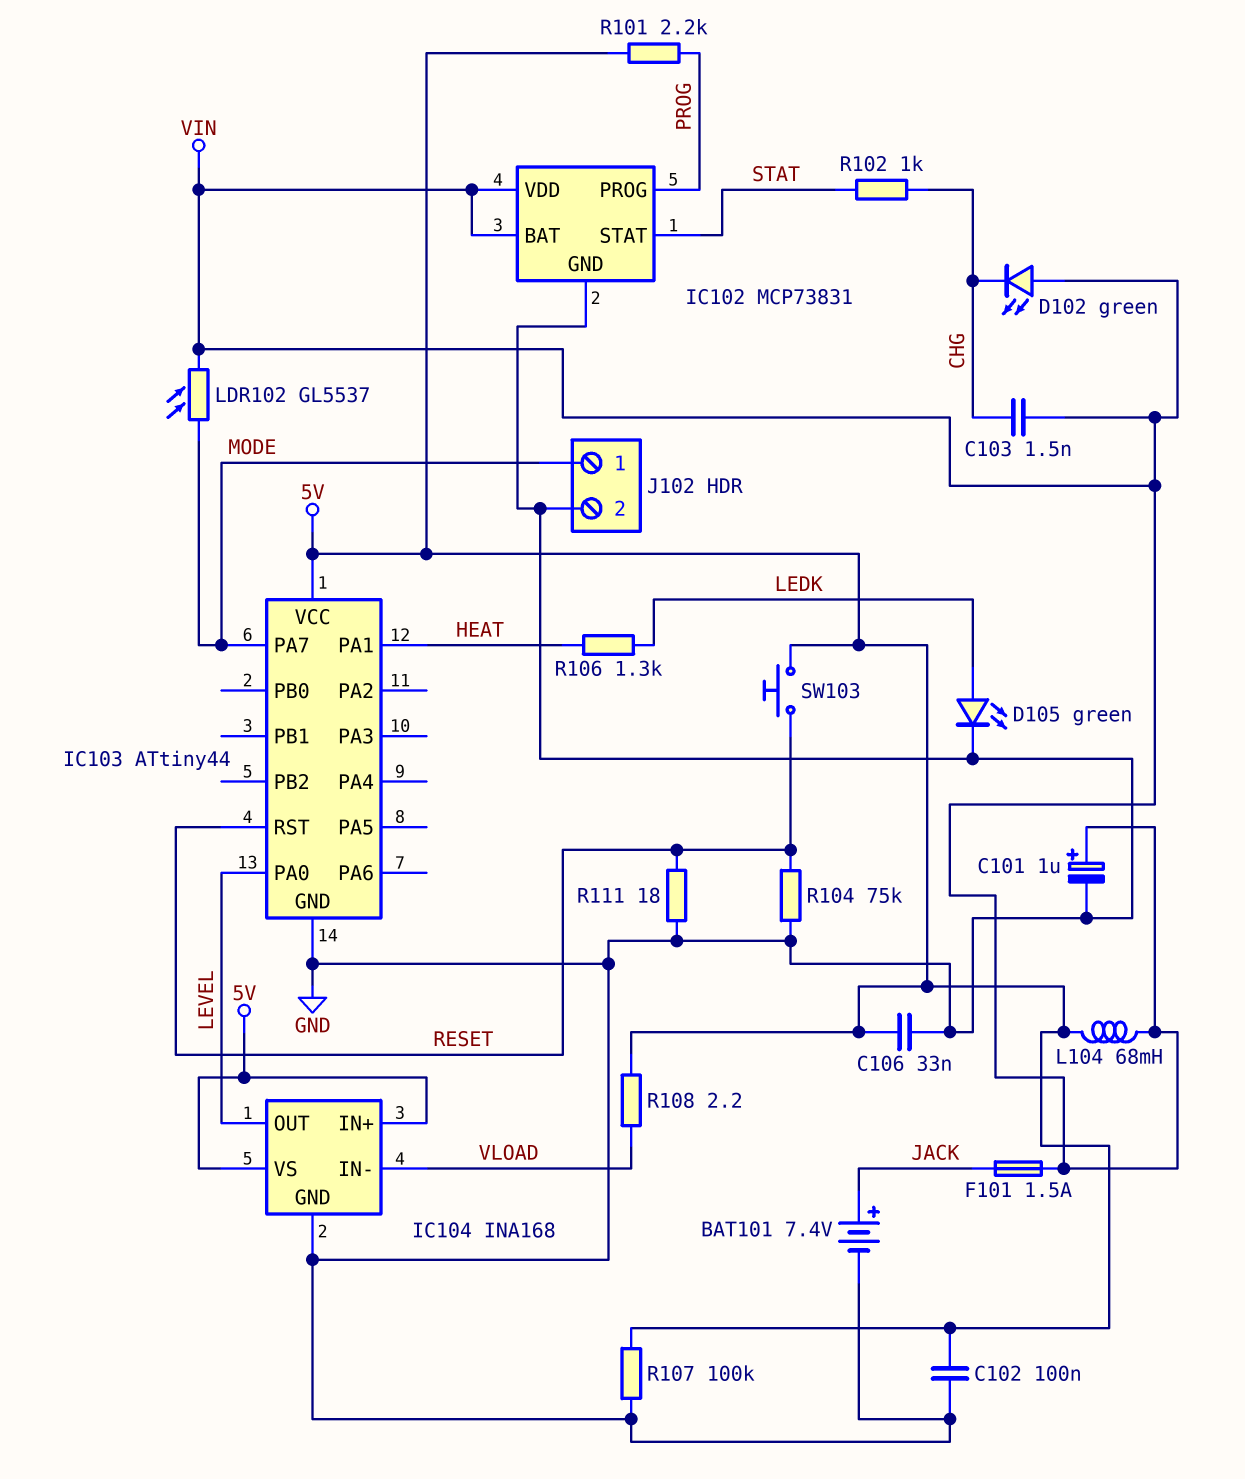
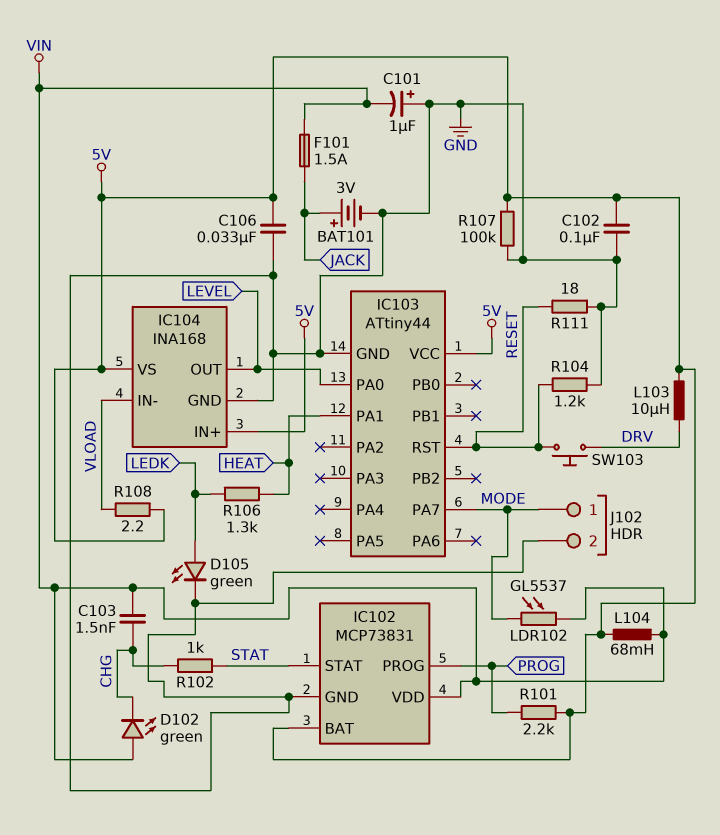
BAT101: 7.4V (plus JACK, minus GND) -> 3V (plus JACK, minus GND)
C101: 1uF (plus VIN, minus GND) -> 1uF (plus GND, minus VIN)
IC102 pin BAT: VIN -> 5V
L103: none -> 10uH (5V, DRV)
R104: 75k (GND, RESET) -> 1.2k (GND, RESET)
SW103: button (5V, RESET) -> button (DRV, RESET)

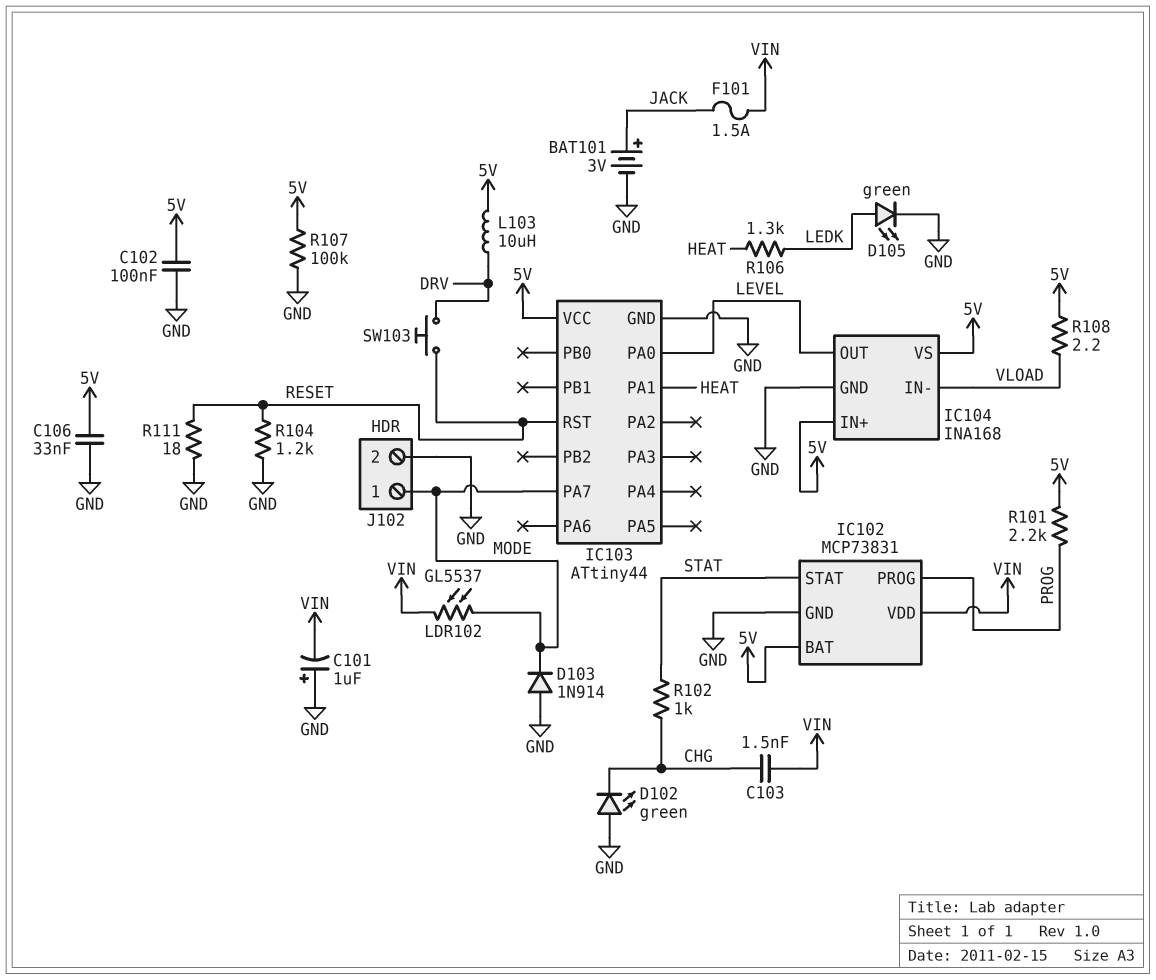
D102: LED green (A VIN, K CHG) -> LED green (A GND, K CHG)
D103: none -> diode 1N914 (A GND, K MODE)
L104: 68mH (5V, VIN) -> none

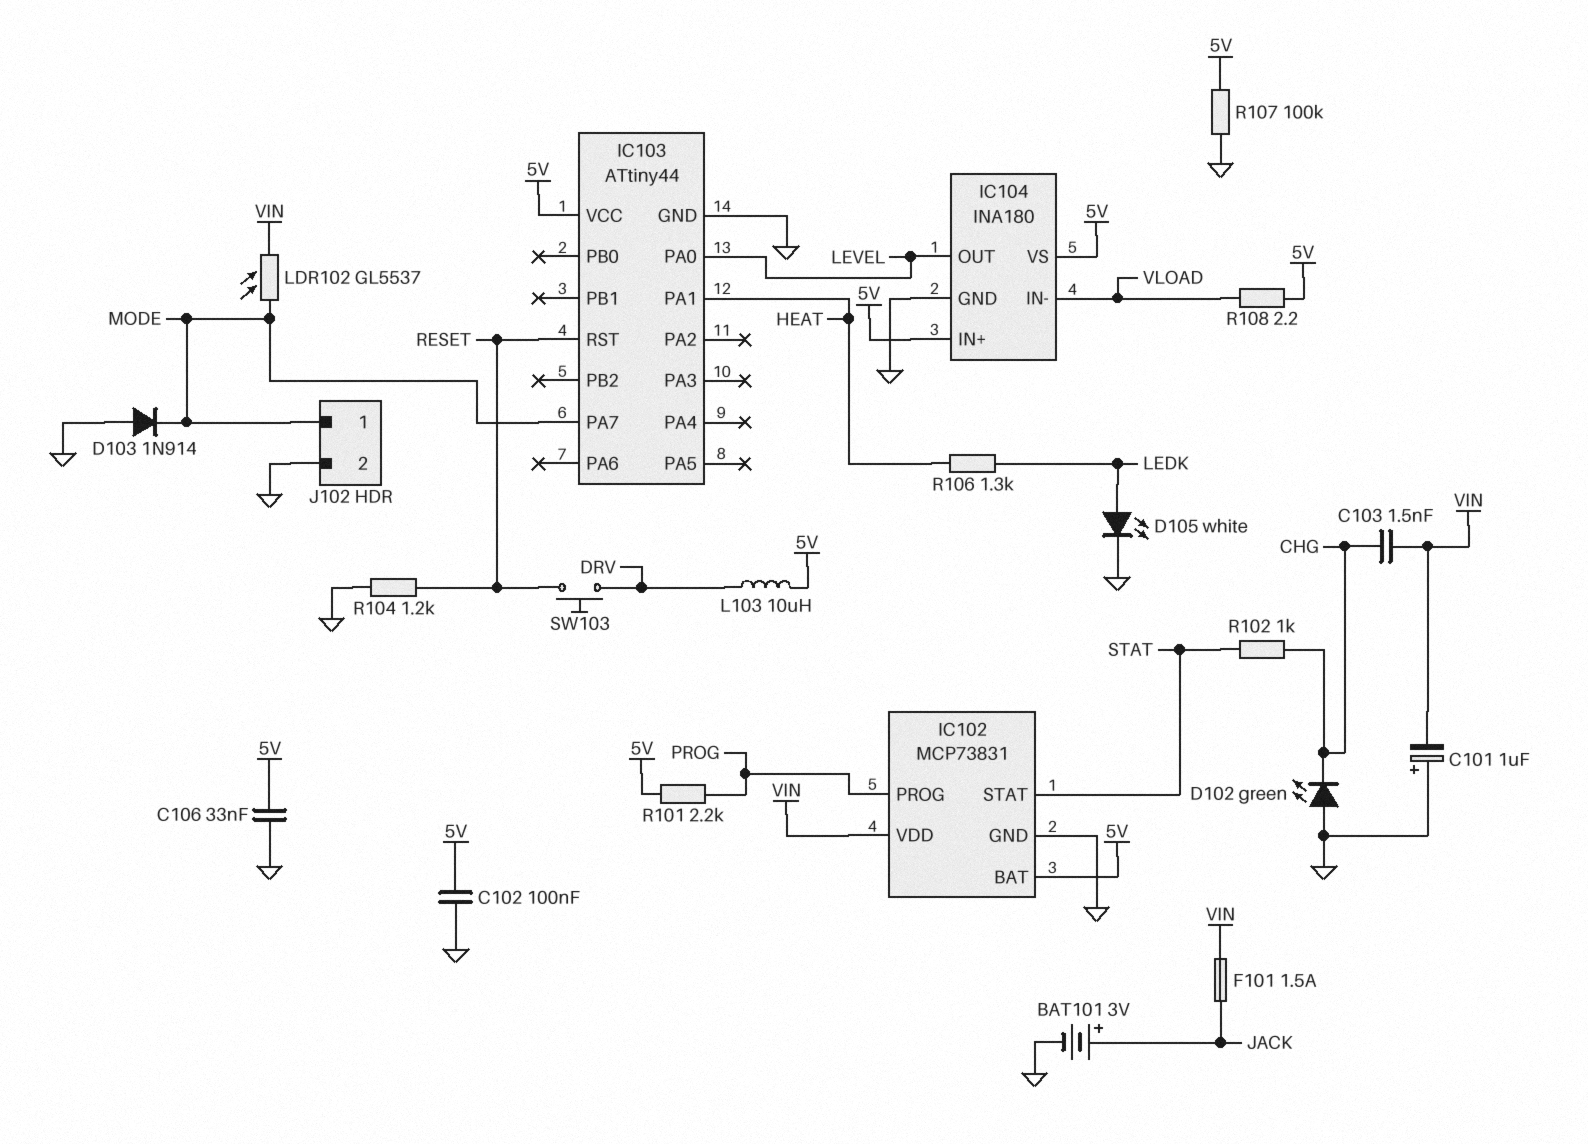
D105: LED green (A LEDK, K GND) -> LED white (A LEDK, K GND)
IC104: INA168 -> INA180
R111: 18 (GND, RESET) -> none

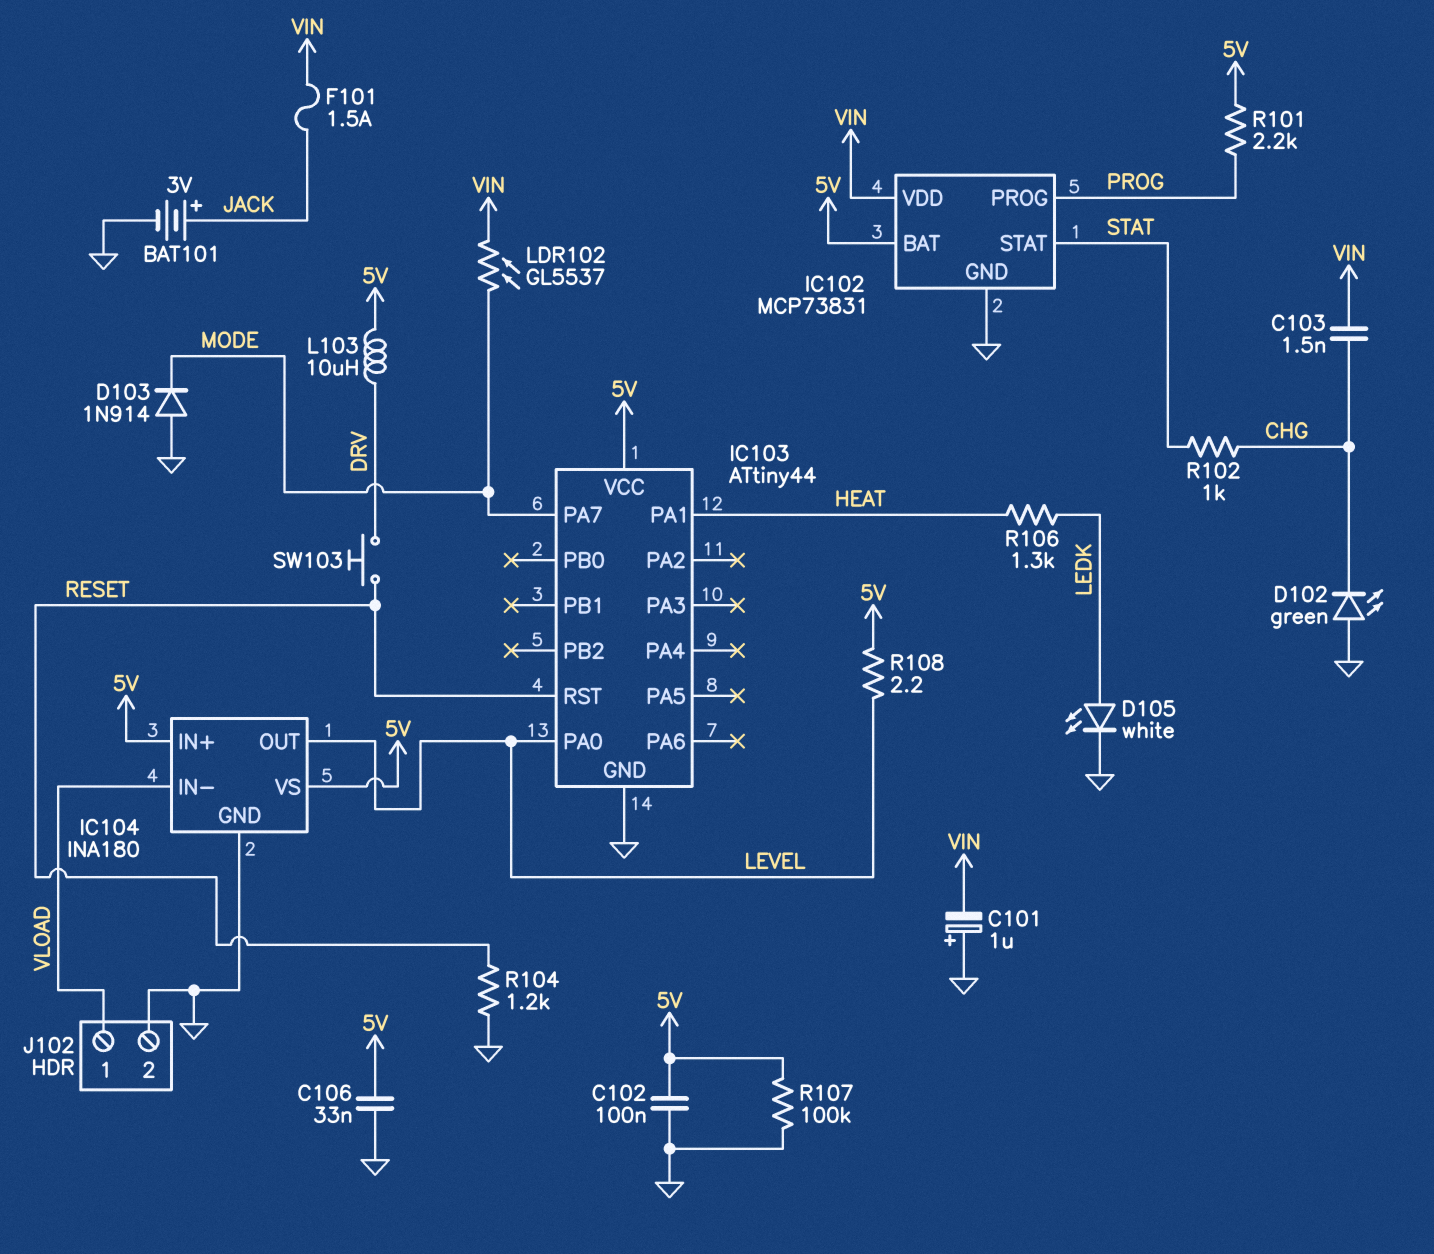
J102 pin 1: MODE -> VLOAD
R108: 2.2 (5V, VLOAD) -> 2.2 (5V, LEVEL)

